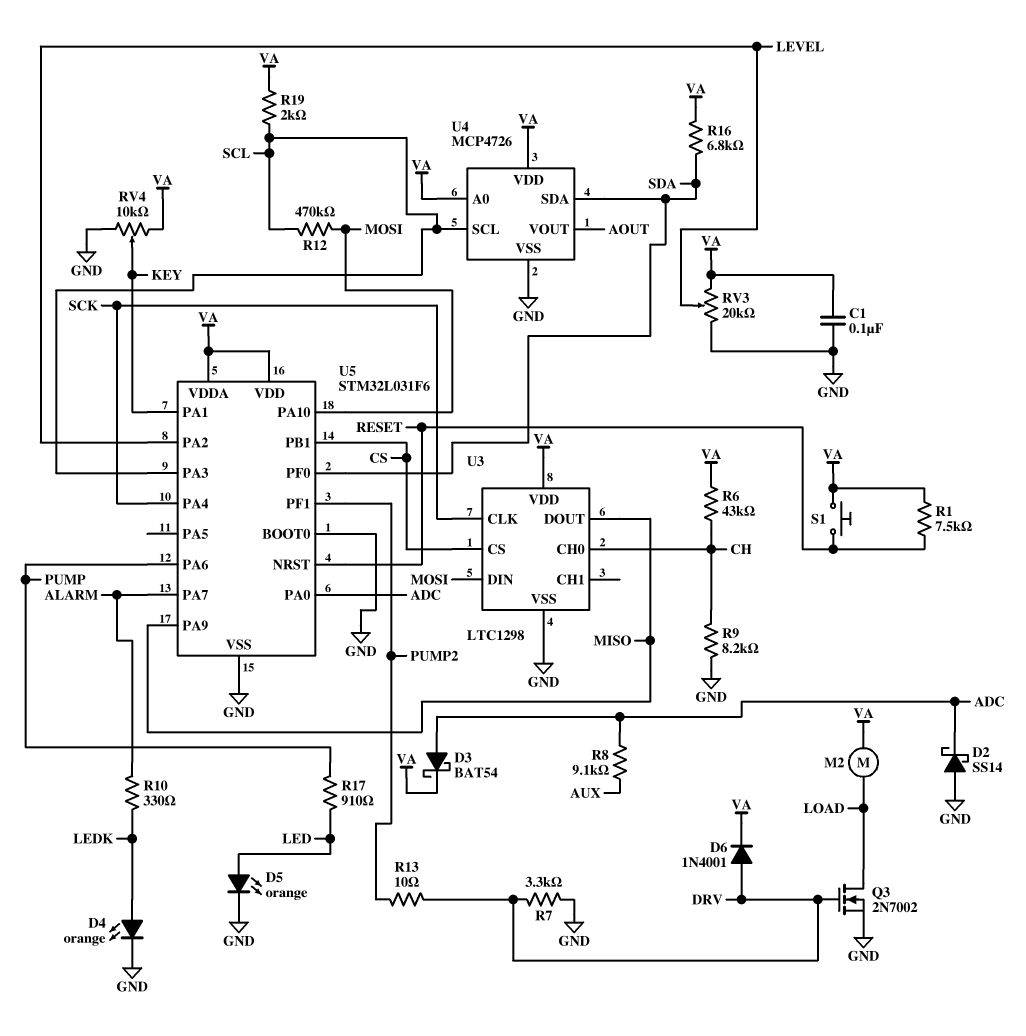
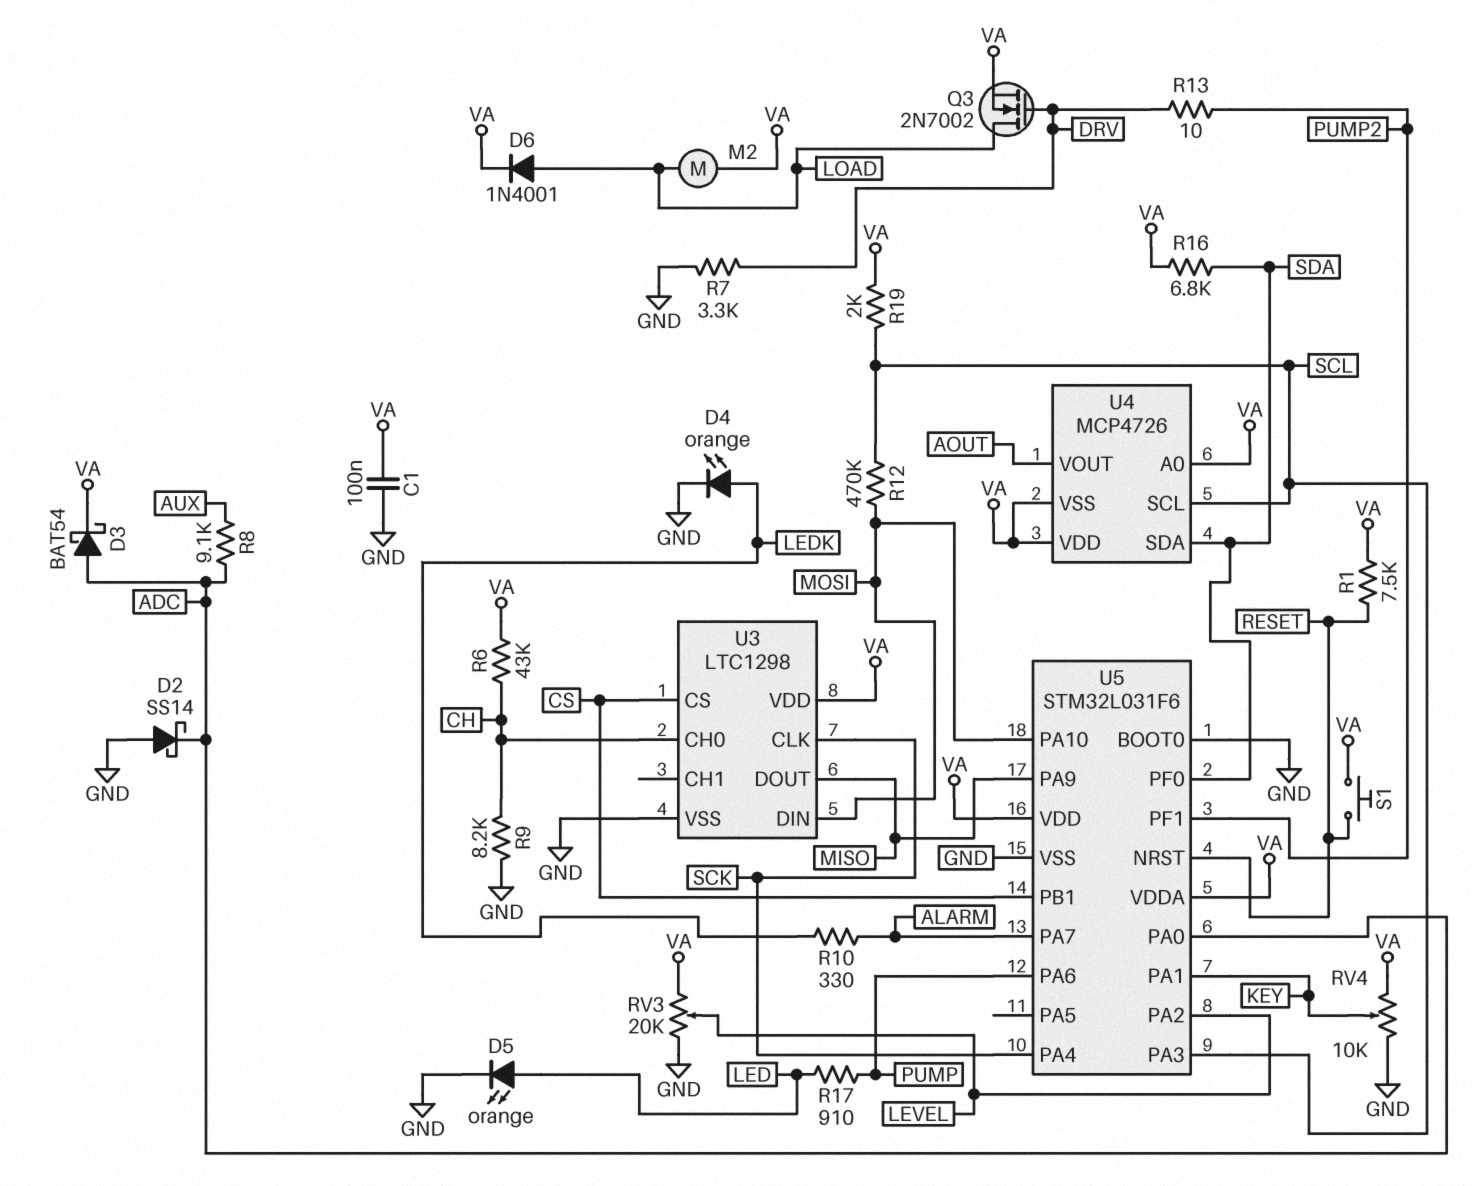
D6: diode 1N4001 (A DRV, K VA) -> diode 1N4001 (A LOAD, K VA)
Q3: NMOS 2N7002 (G DRV, D LOAD, S GND) -> NMOS 2N7002 (G DRV, D LOAD, S VA)
U4 pin VSS: GND -> VA

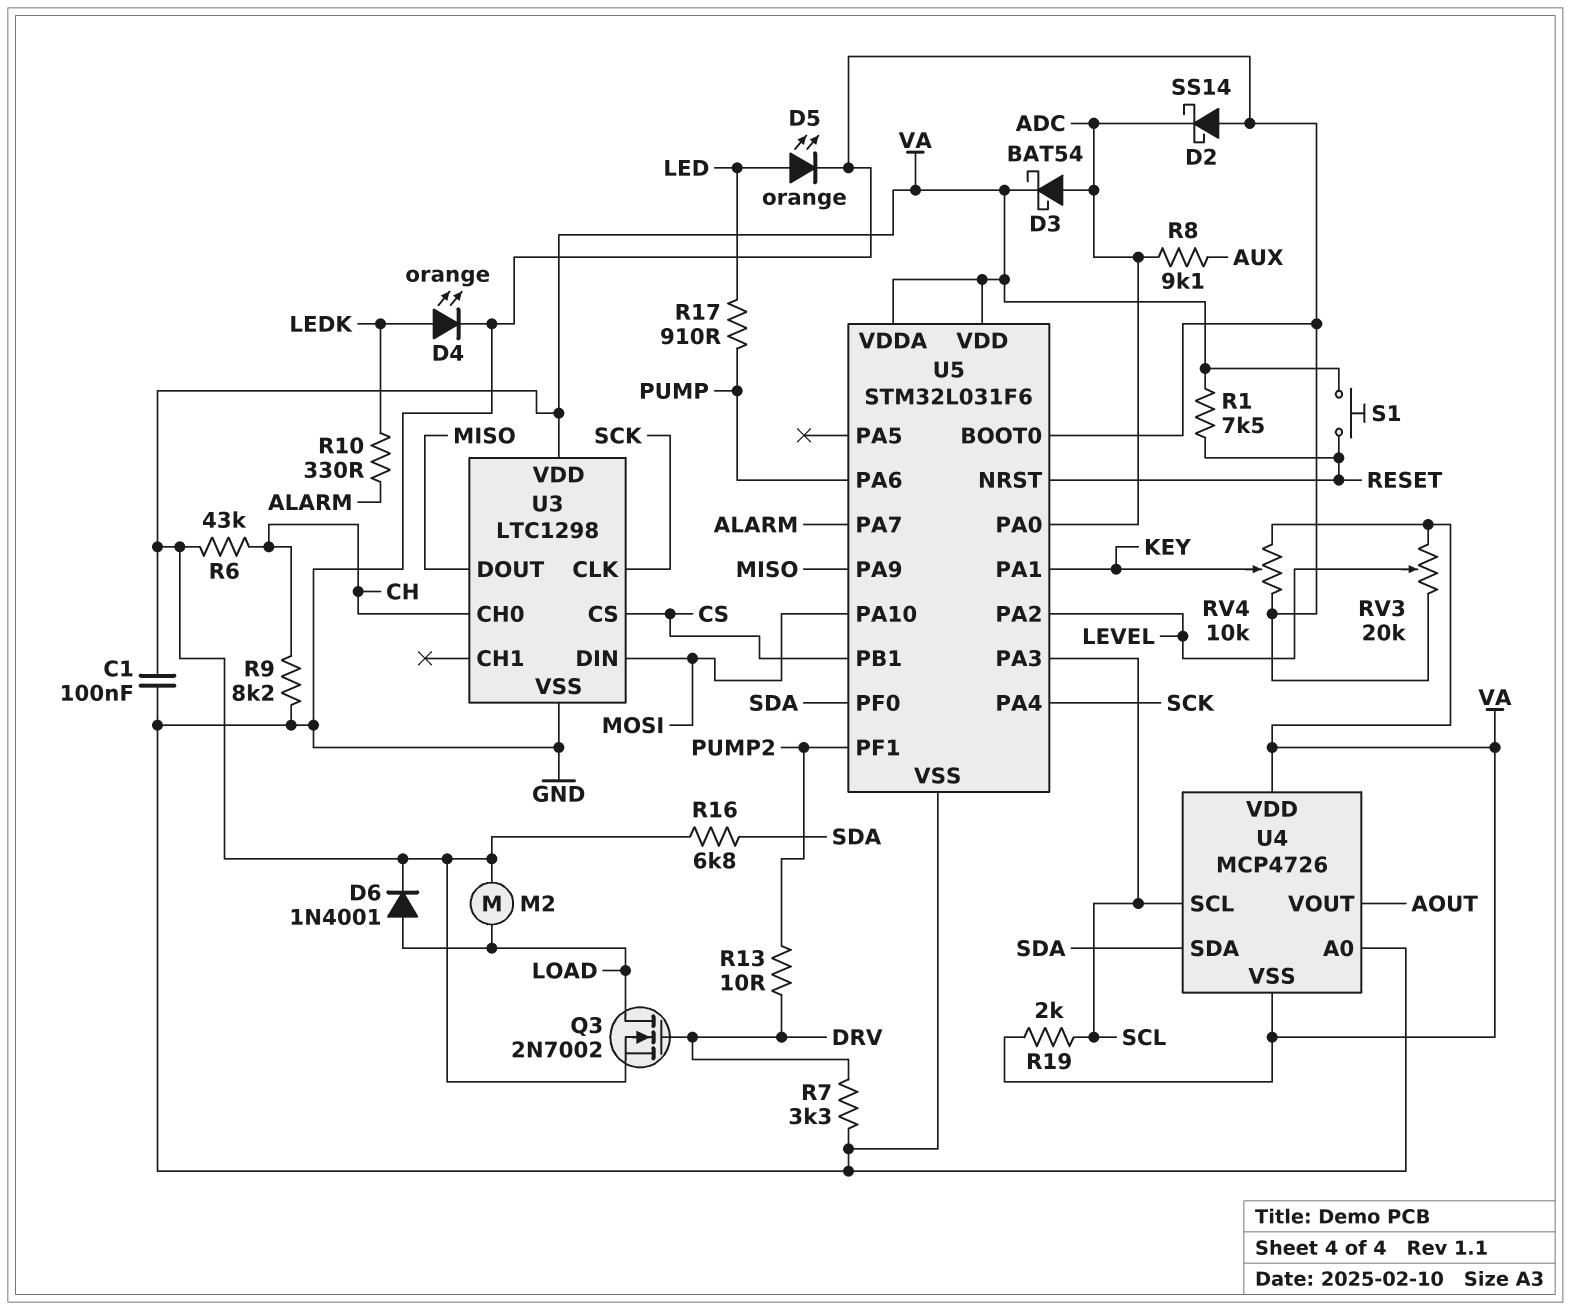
R12: 470k (MOSI, SCL) -> none
U4 pin A0: VA -> GND

